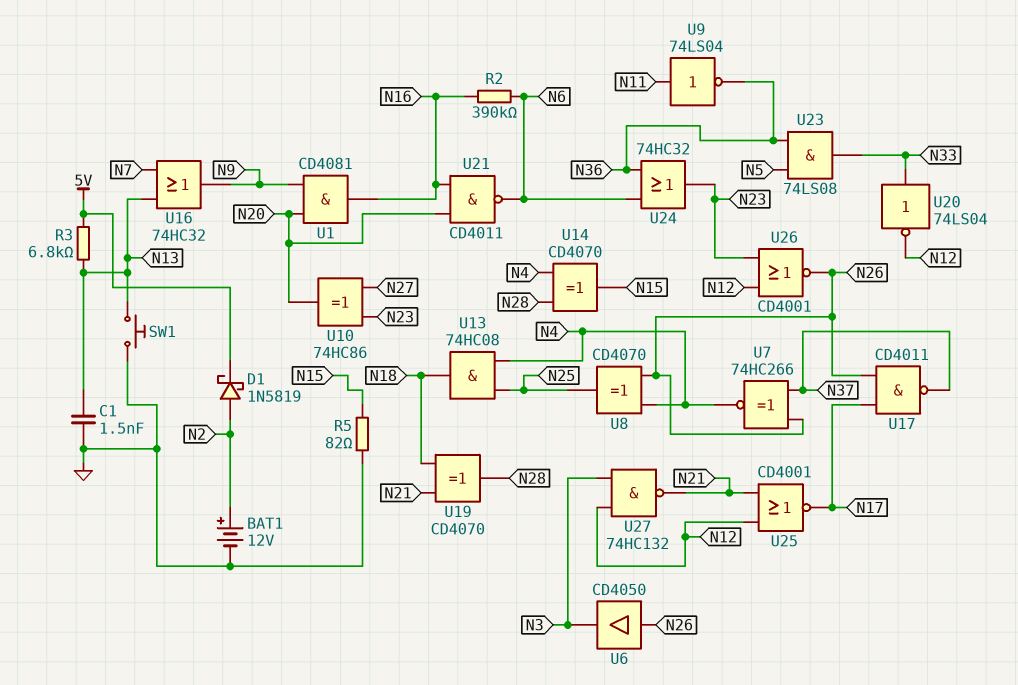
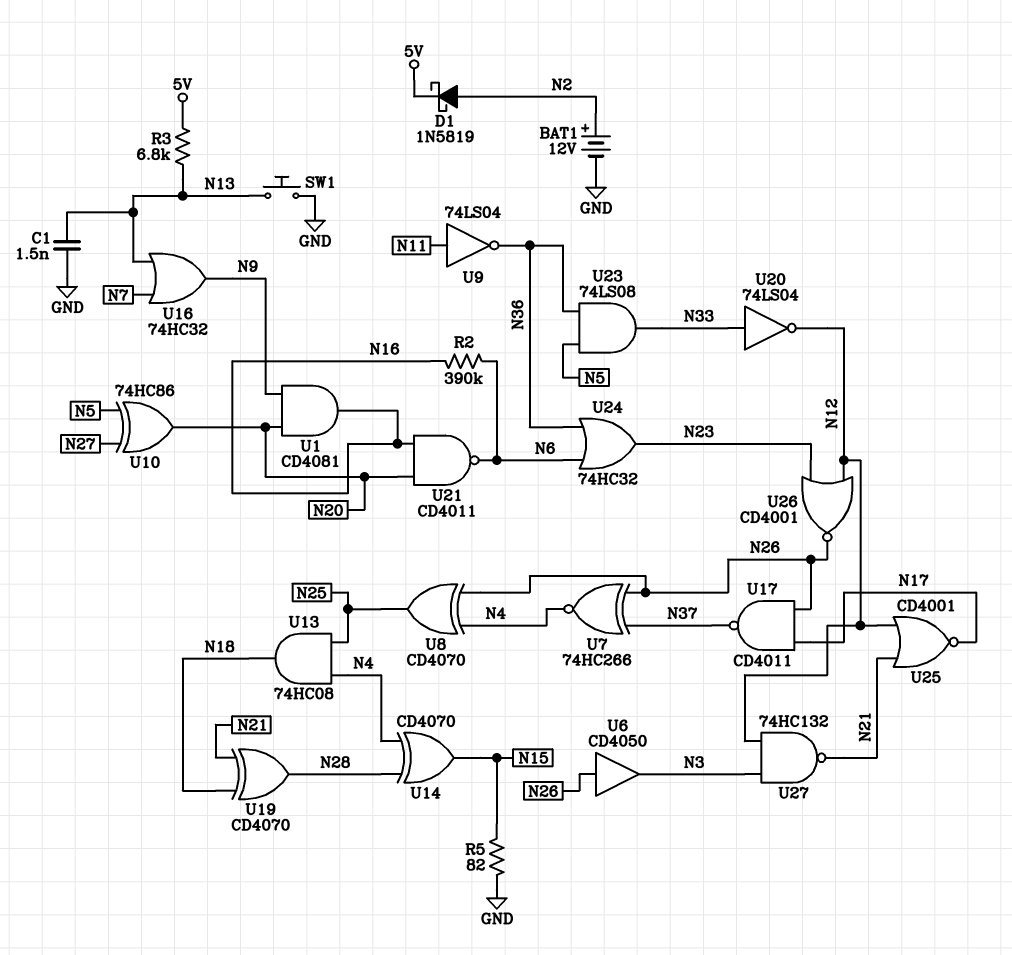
U10: XOR 74HC86 (in N23, in N27, out N20) -> XOR 74HC86 (in N5, in N27, out N20)

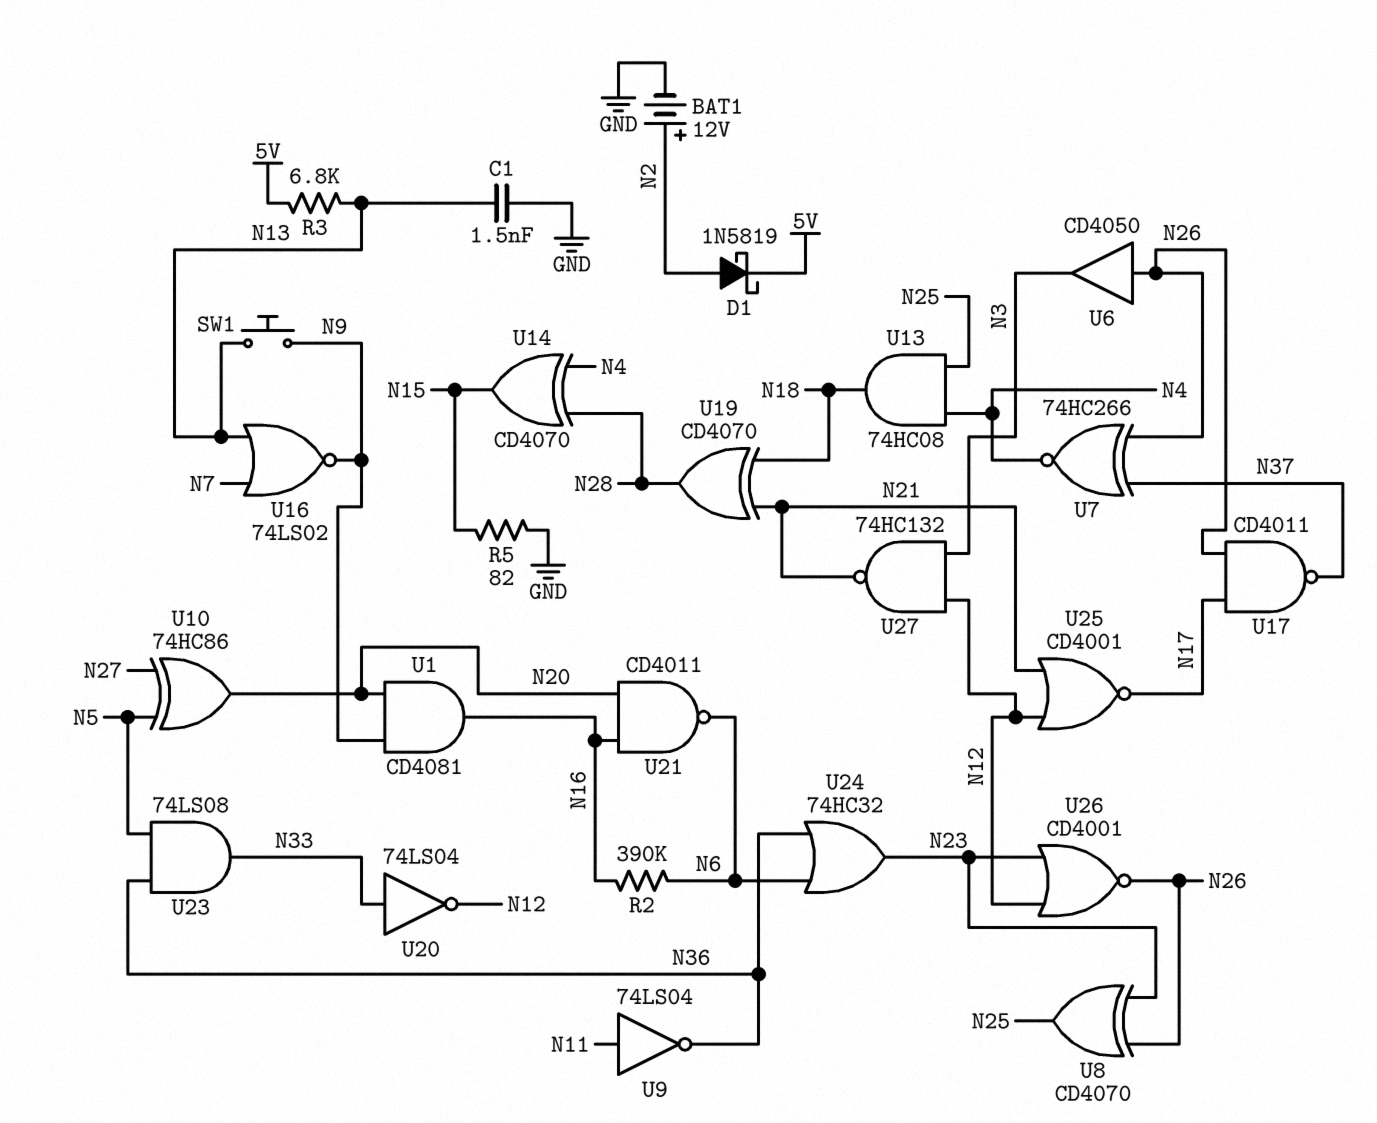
SW1: button (GND, N13) -> button (N9, N13)
U8: XOR CD4070 (in N4, in N26, out N25) -> XOR CD4070 (in N23, in N26, out N25)
U16: OR 74HC32 (in N7, in N13, out N9) -> NOR 74LS02 (in N7, in N13, out N9)

